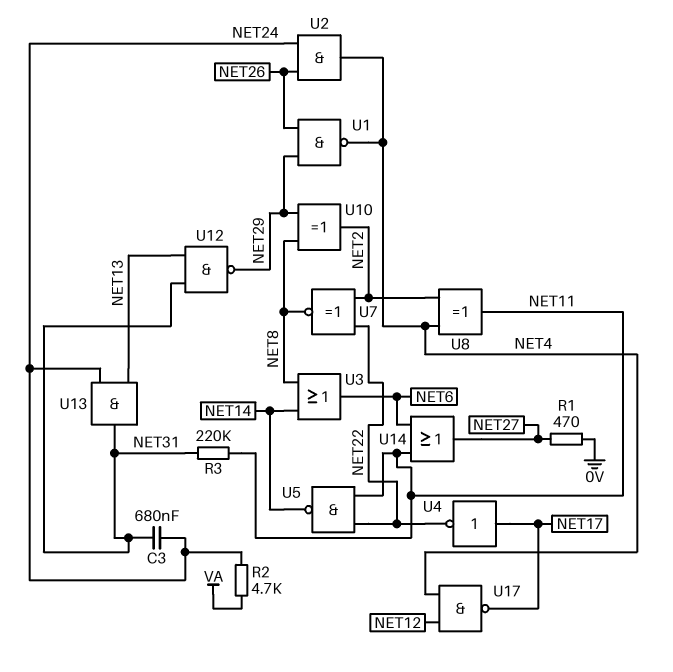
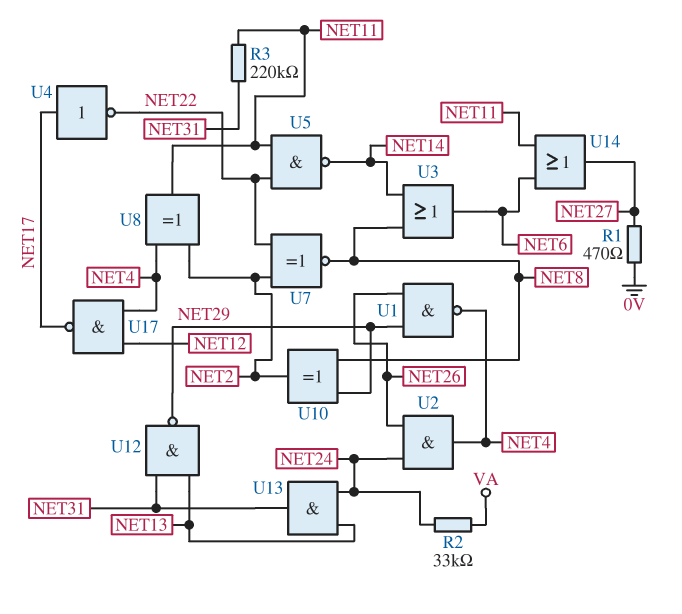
C3: 680nF (NET24, NET31) -> none
R2: 4.7k (NET24, VA) -> 33k (NET24, VA)

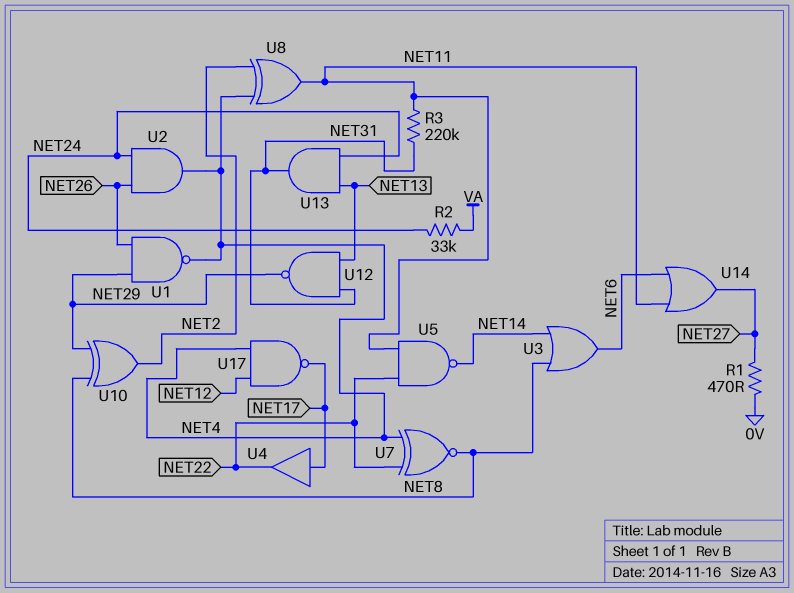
U4: NOT (in NET17, out NET22) -> buffer (in NET17, out NET22)
U7: XNOR (in NET2, in NET22, out NET8) -> XNOR (in NET4, in NET22, out NET8)

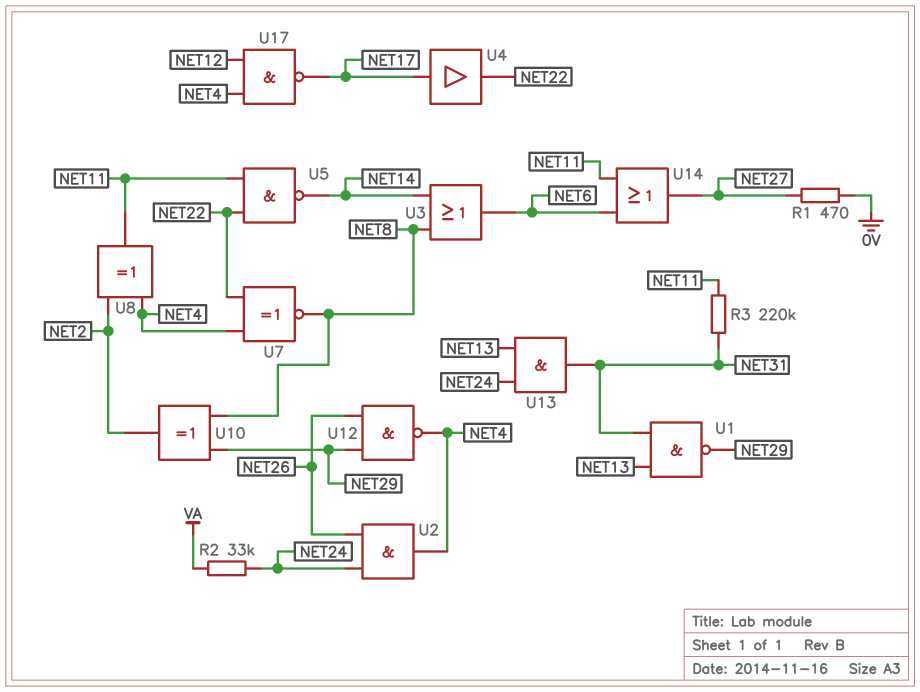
U1: NAND (in NET26, in NET29, out NET4) -> NAND (in NET13, in NET31, out NET29)
U12: NAND (in NET13, in NET31, out NET29) -> NAND (in NET26, in NET29, out NET4)

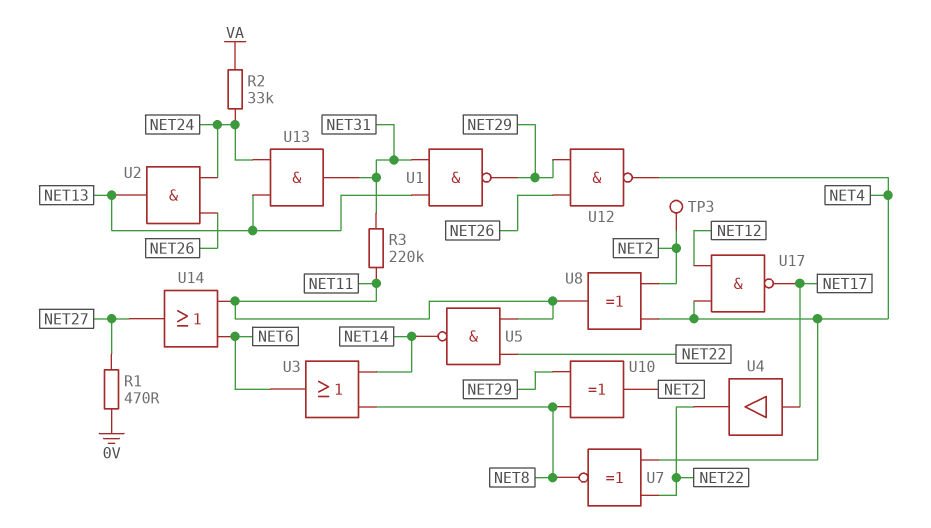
TP3: none -> test point (NET2)
U2: AND (in NET24, in NET26, out NET4) -> AND (in NET24, in NET26, out NET13)

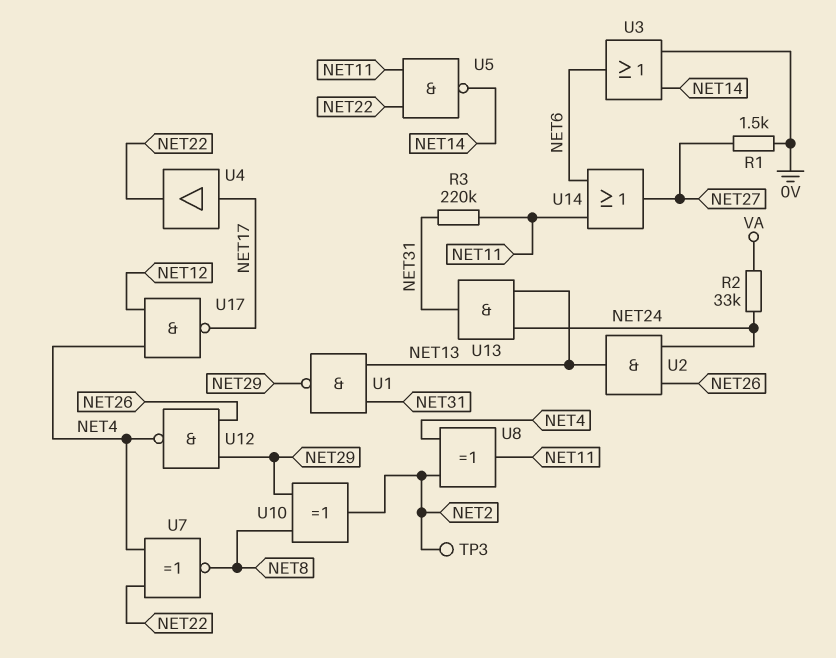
R1: 470 (0V, NET27) -> 1.5k (0V, NET27)
U3: OR (in NET8, in NET14, out NET6) -> OR (in 0V, in NET14, out NET6)

